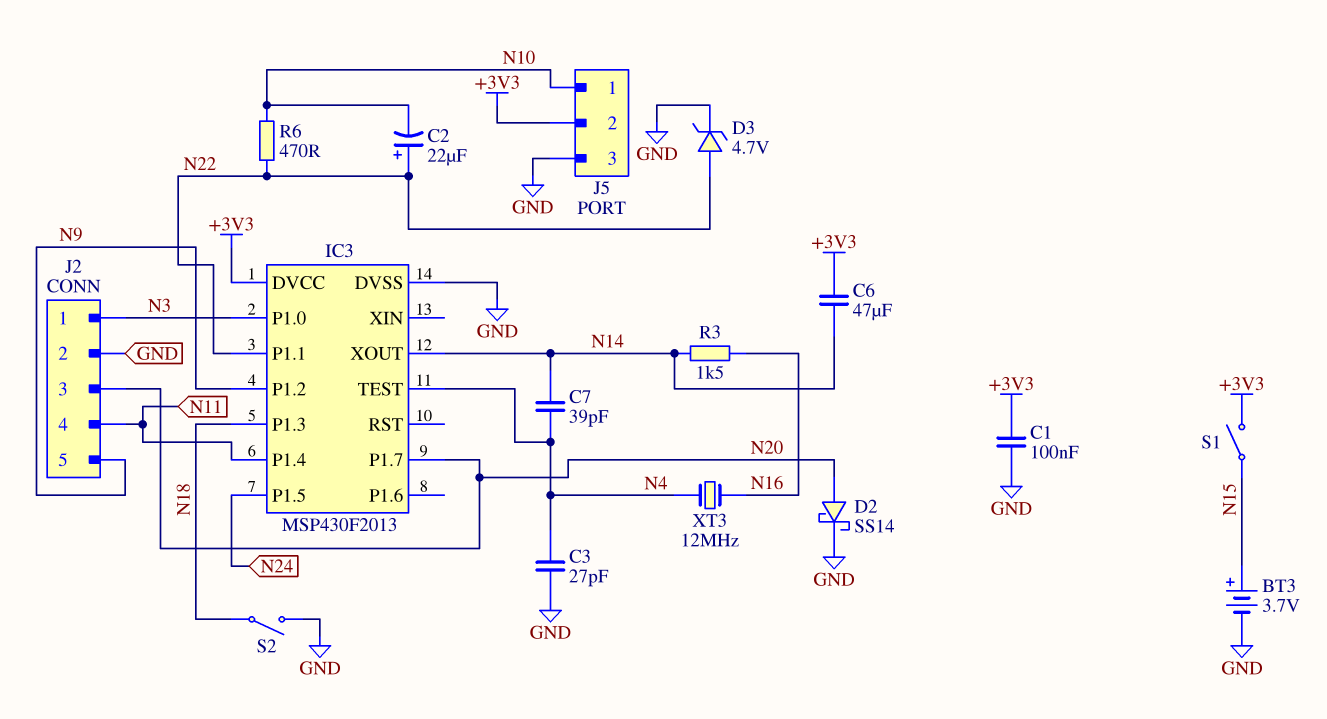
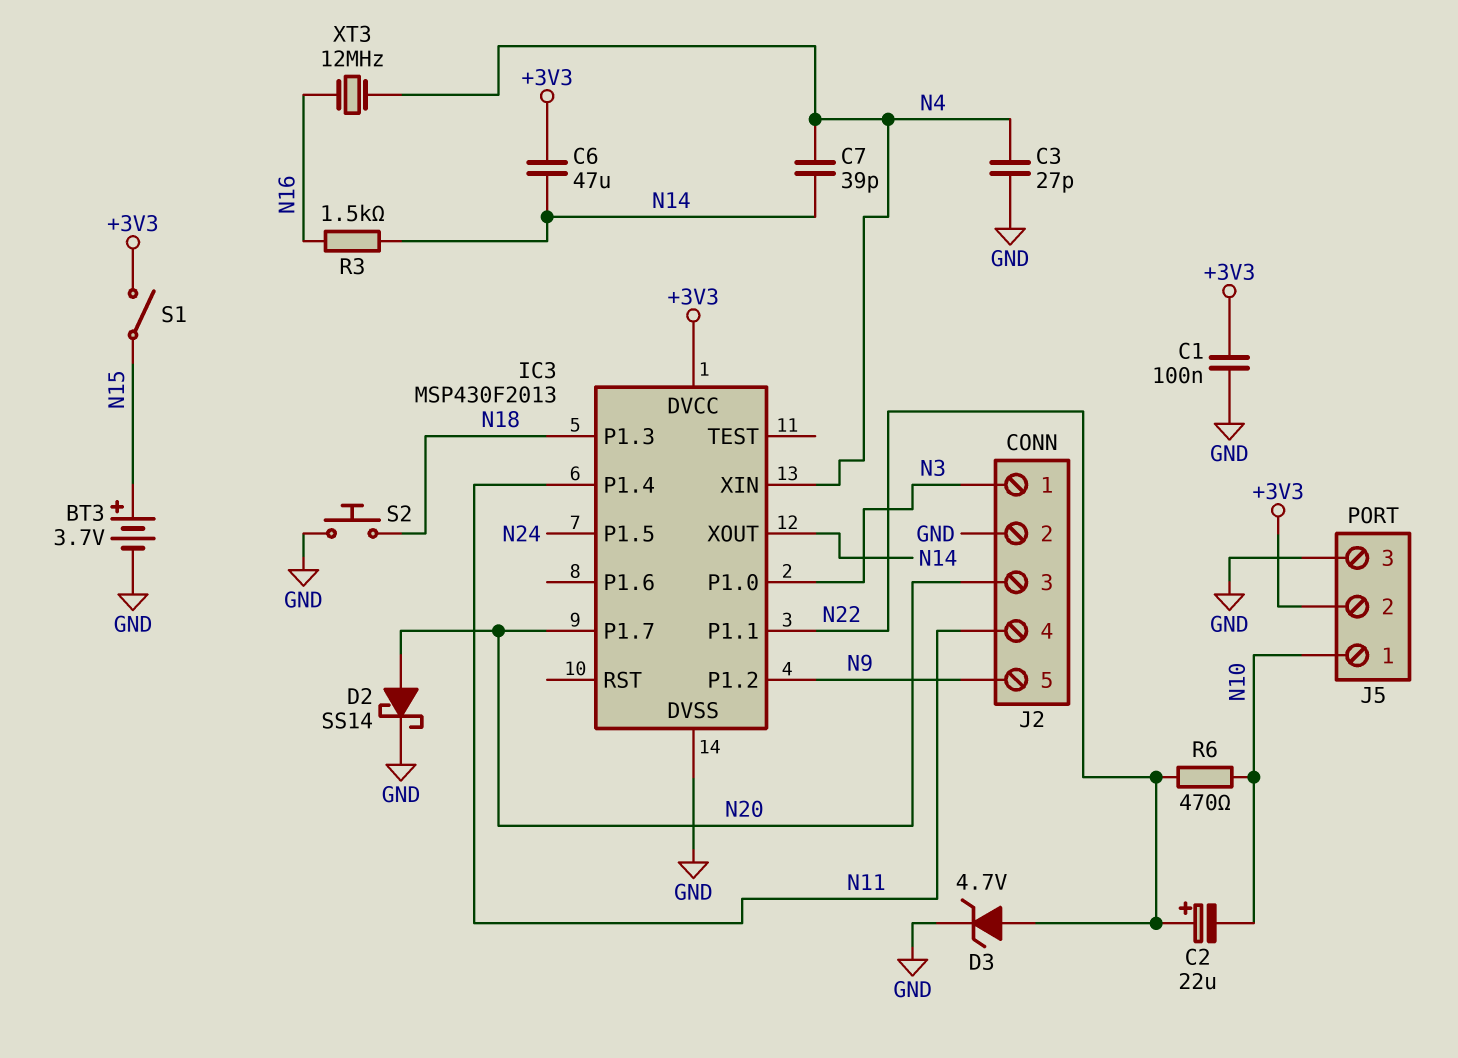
IC3 pin TEST: N4 -> none
IC3 pin XIN: none -> N4
S2: switch (GND, N18) -> button (GND, N18)

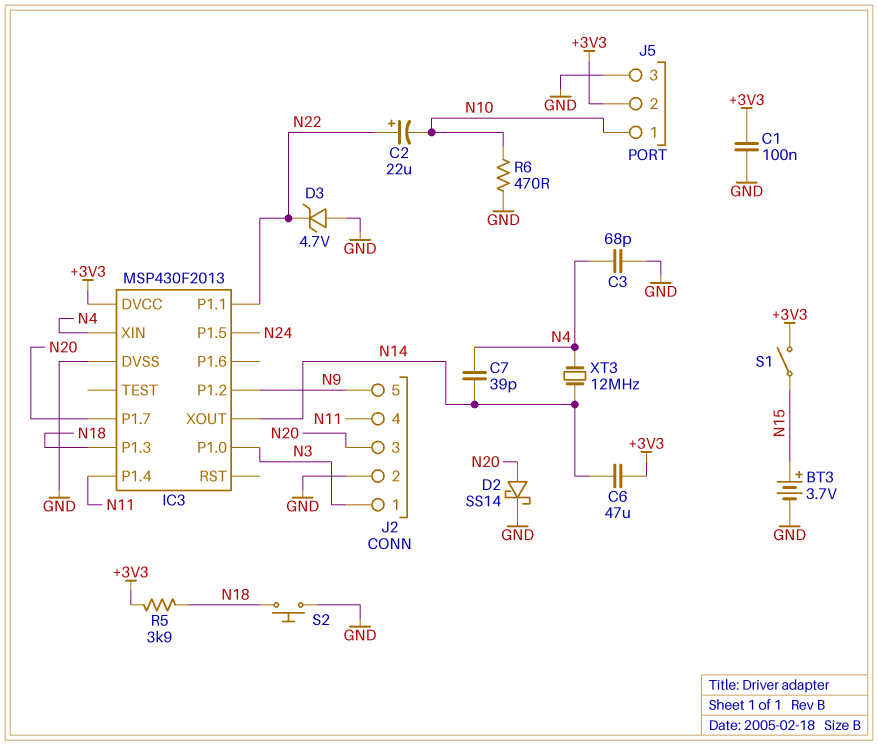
C3: 27pF (GND, N4) -> 68pF (GND, N4)
D3: zener 4.7V (A N22, K GND) -> zener 4.7V (A GND, K N22)
R3: 1.5k (N14, N16) -> none
R5: none -> 3.9k (+3V3, N18)
R6: 470 (N10, N22) -> 470 (GND, N10)
XT3: 12MHz (N4, N16) -> 12MHz (N4, N14)

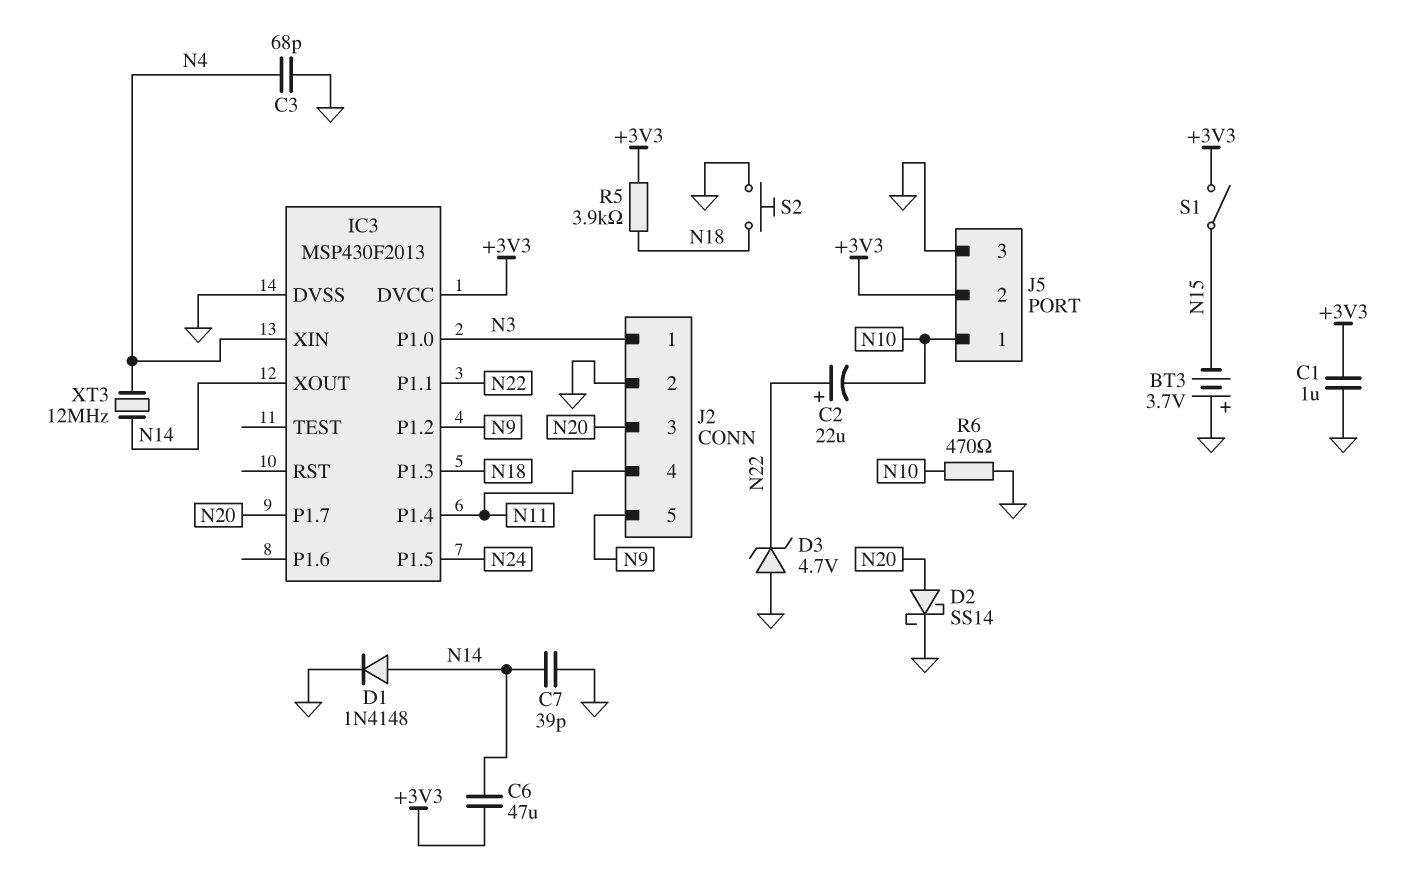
BT3: 3.7V (plus N15, minus GND) -> 3.7V (plus GND, minus N15)
C1: 100nF (+3V3, GND) -> 1uF (+3V3, GND)
C7: 39pF (N4, N14) -> 39pF (GND, N14)
D1: none -> diode 1N4148 (A N14, K GND)

